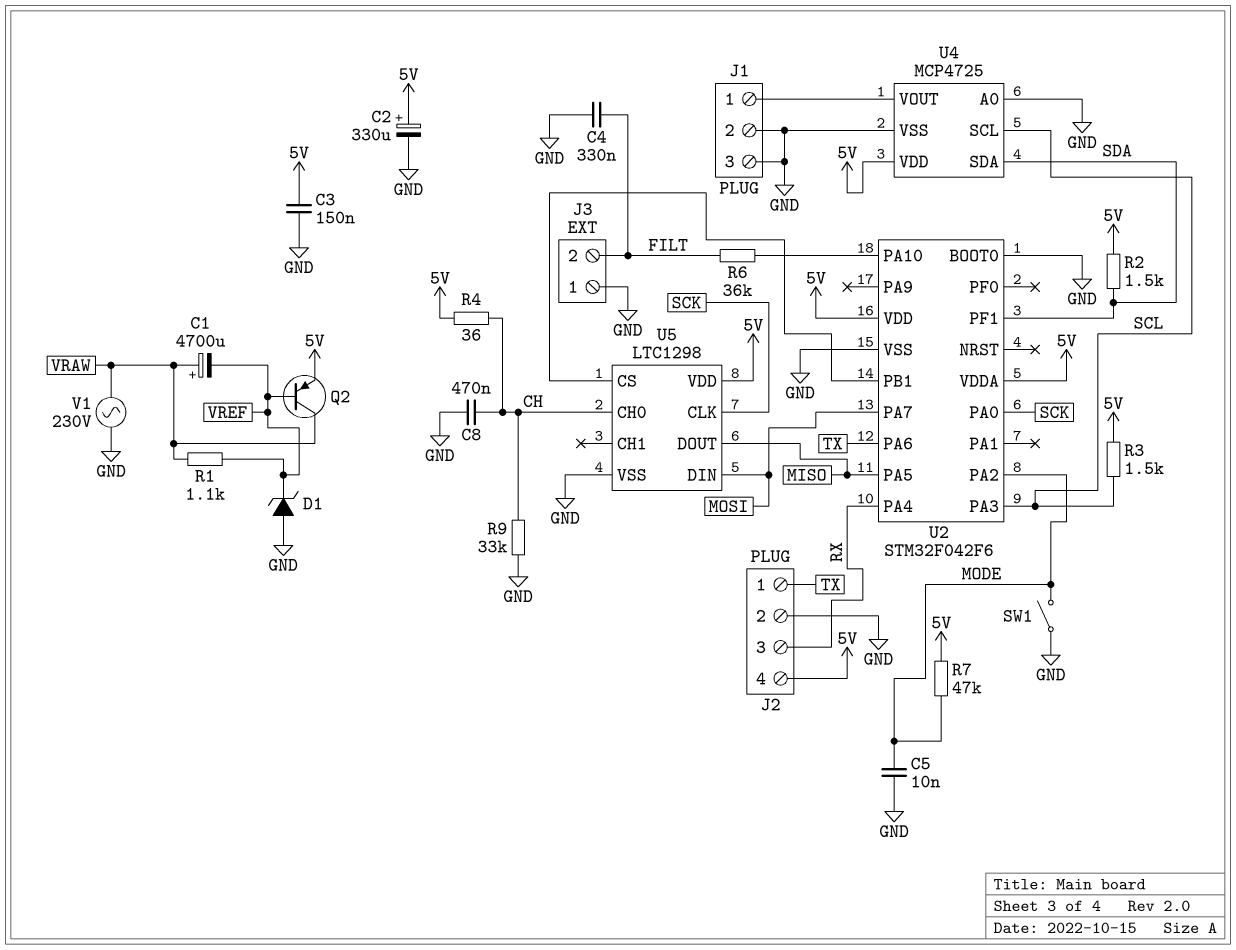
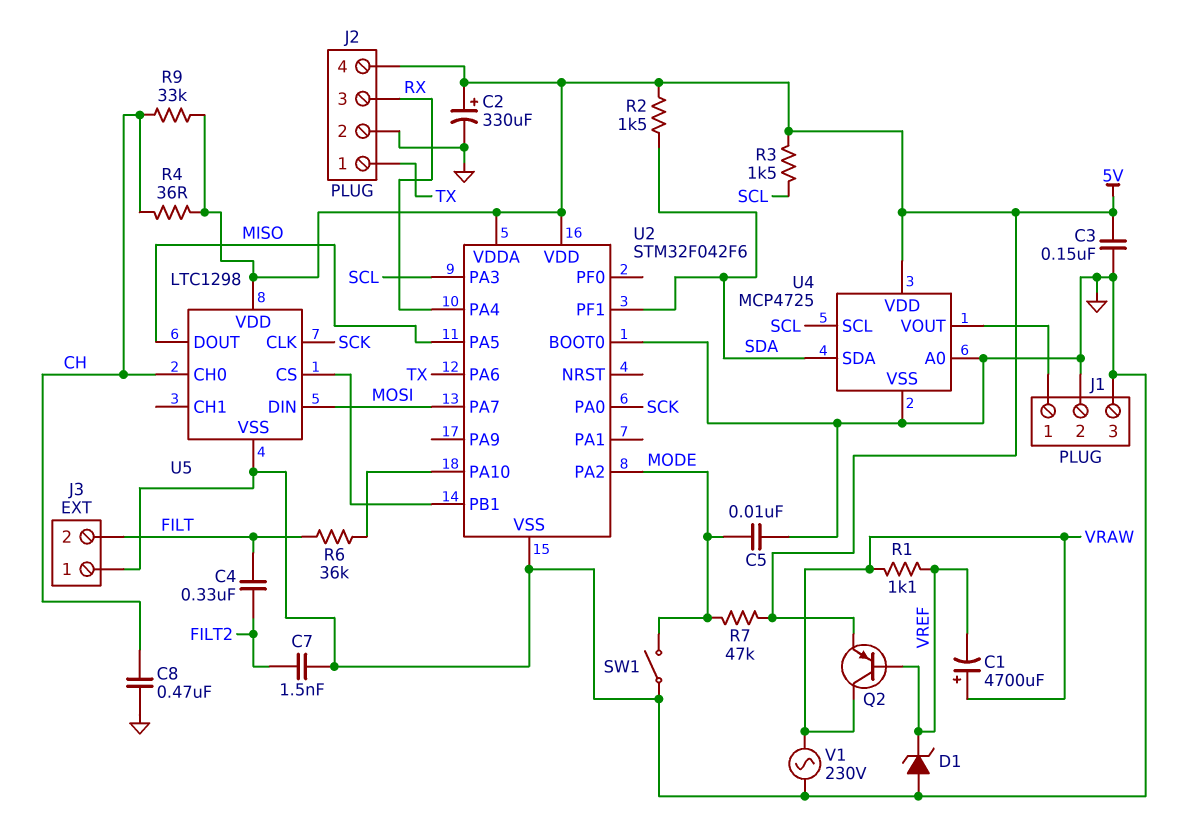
C4: 330nF (FILT, GND) -> 330nF (FILT, FILT2)
C7: none -> 1.5nF (FILT2, GND)
R9: 33k (CH, GND) -> 33k (5V, CH)

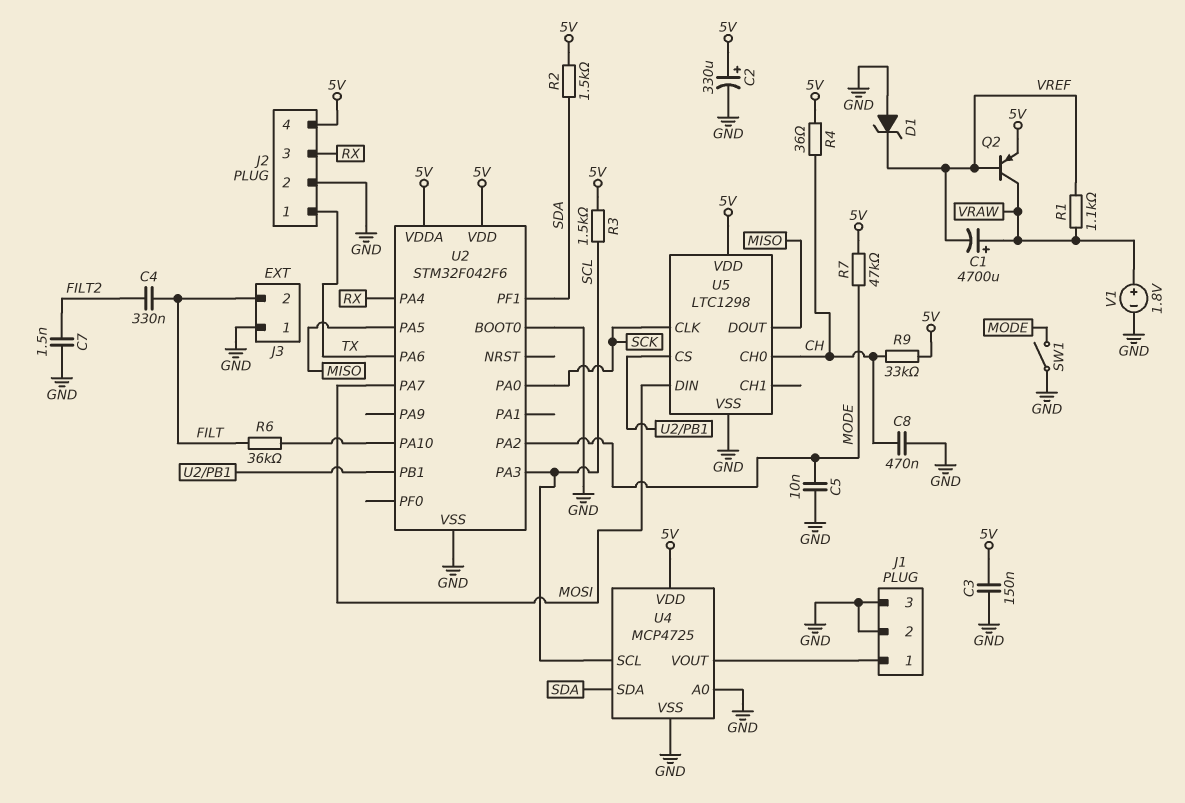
V1: AC 230V (GND, VRAW) -> 1.8V (plus VRAW, minus GND)

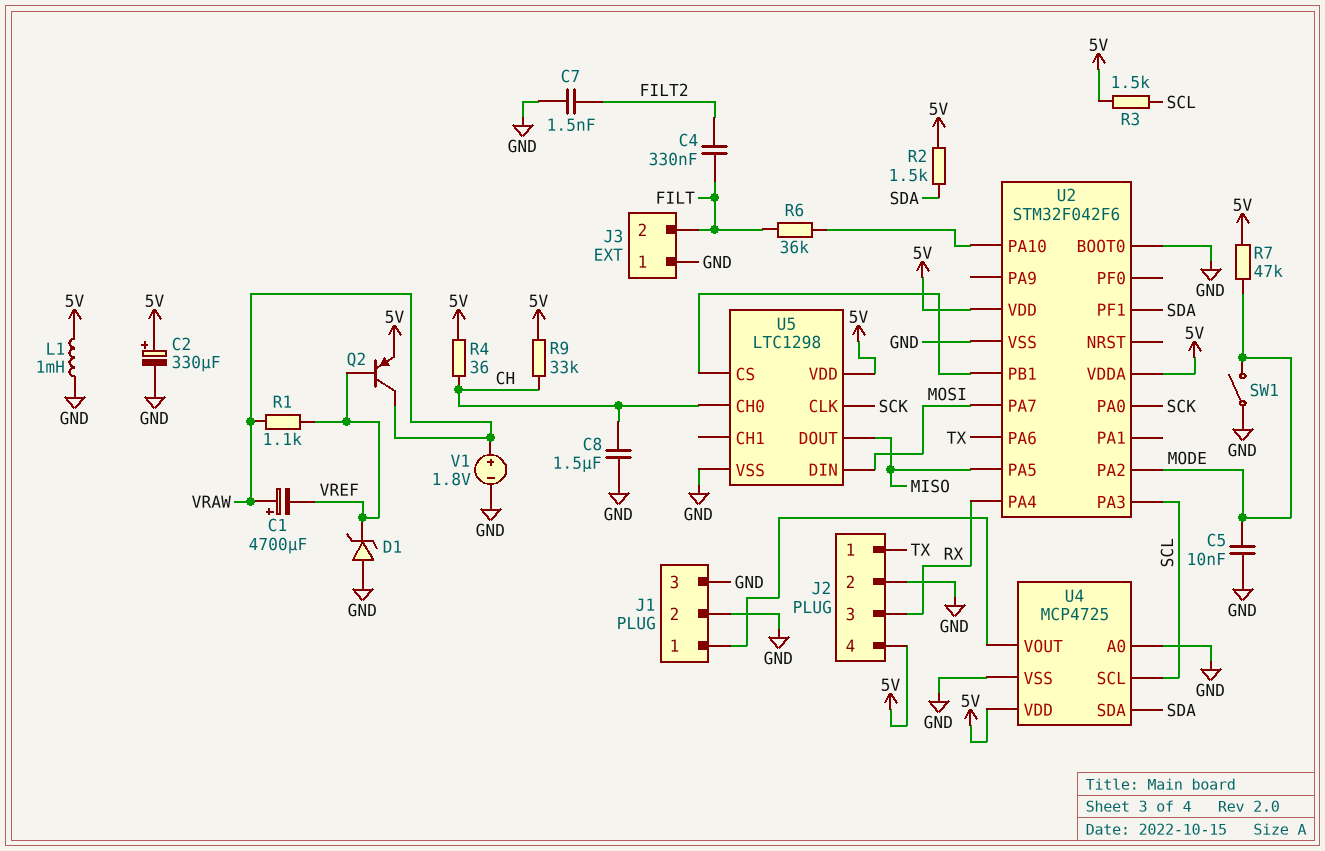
C3: 150nF (5V, GND) -> none
C8: 470nF (CH, GND) -> 1.5uF (CH, GND)
L1: none -> 1mH (5V, GND)

